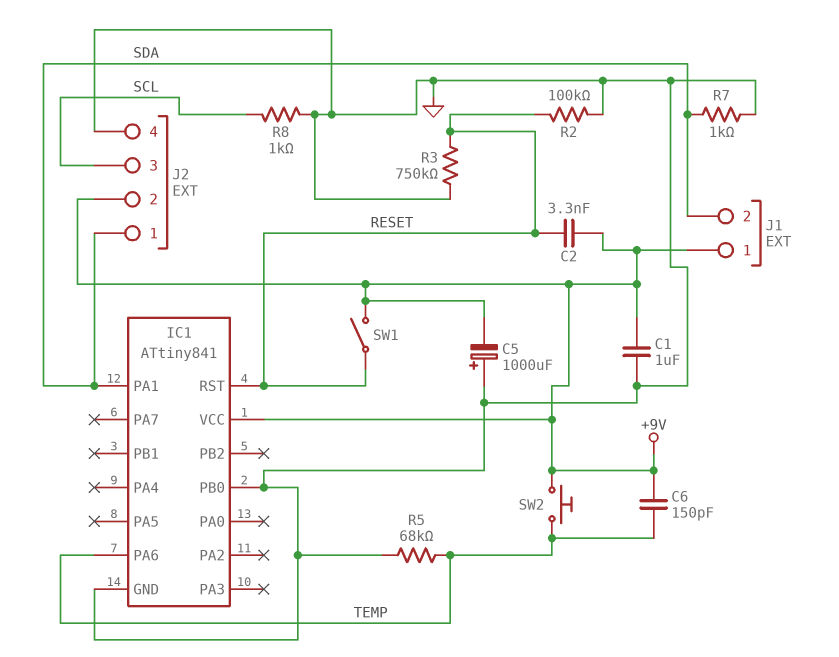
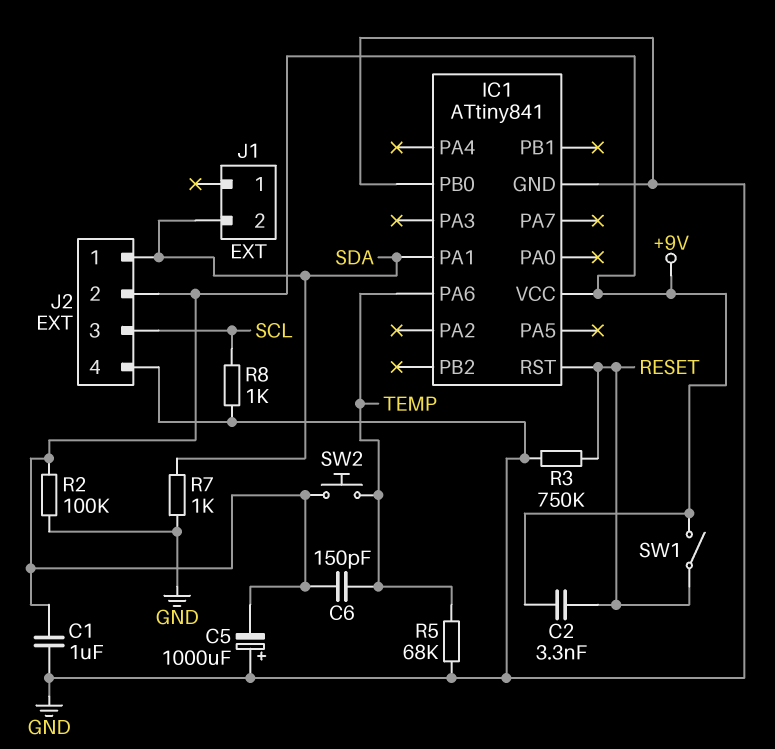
J1 pin 1: +9V -> none
R2: 100k (GND, RESET) -> 100k (+9V, GND)

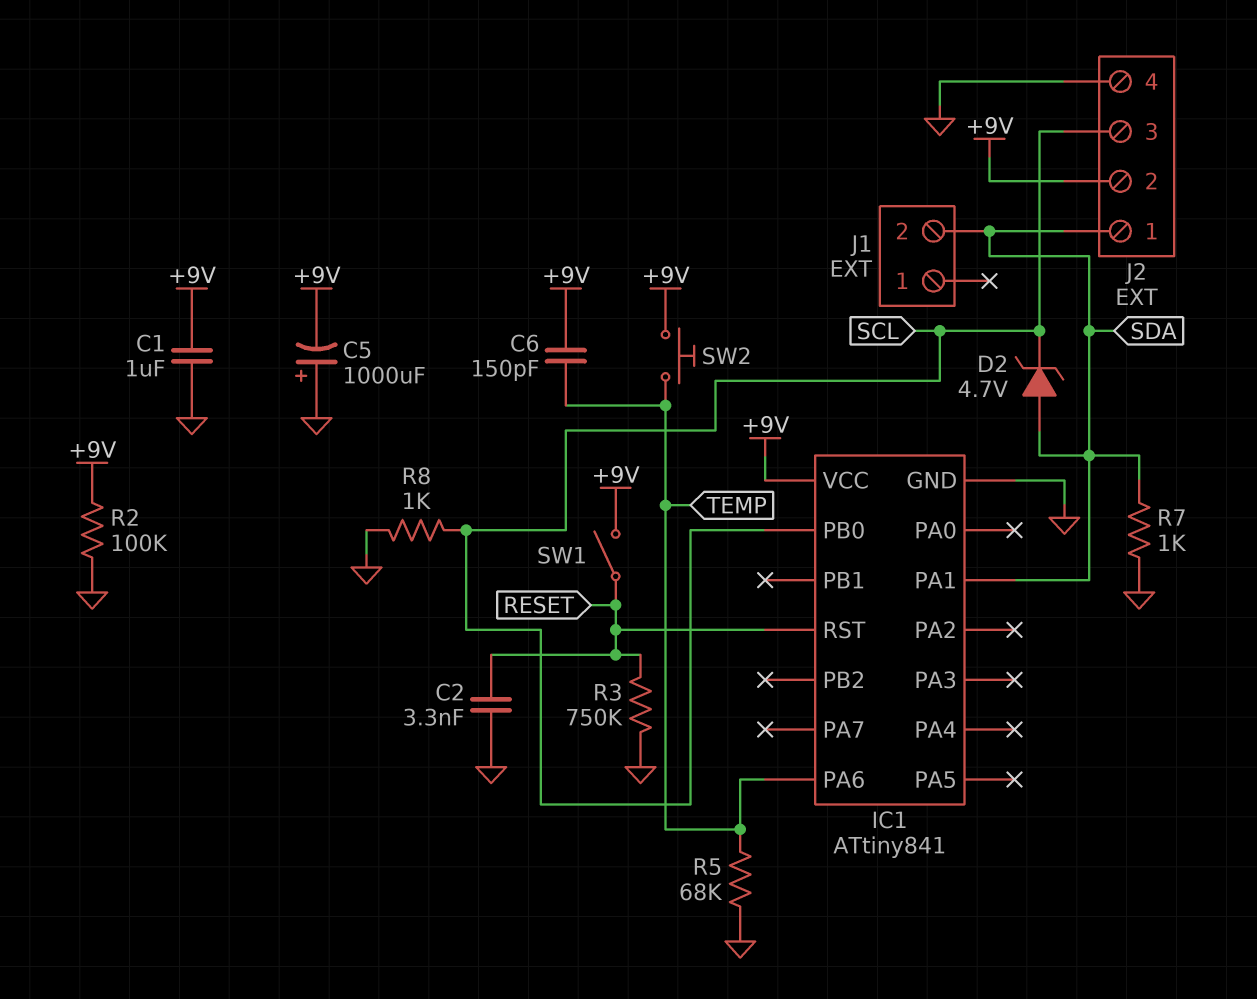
C2: 3.3nF (+9V, RESET) -> 3.3nF (GND, RESET)
D2: none -> zener 4.7V (A SDA, K SCL)
IC1 pin PB0: GND -> SCL

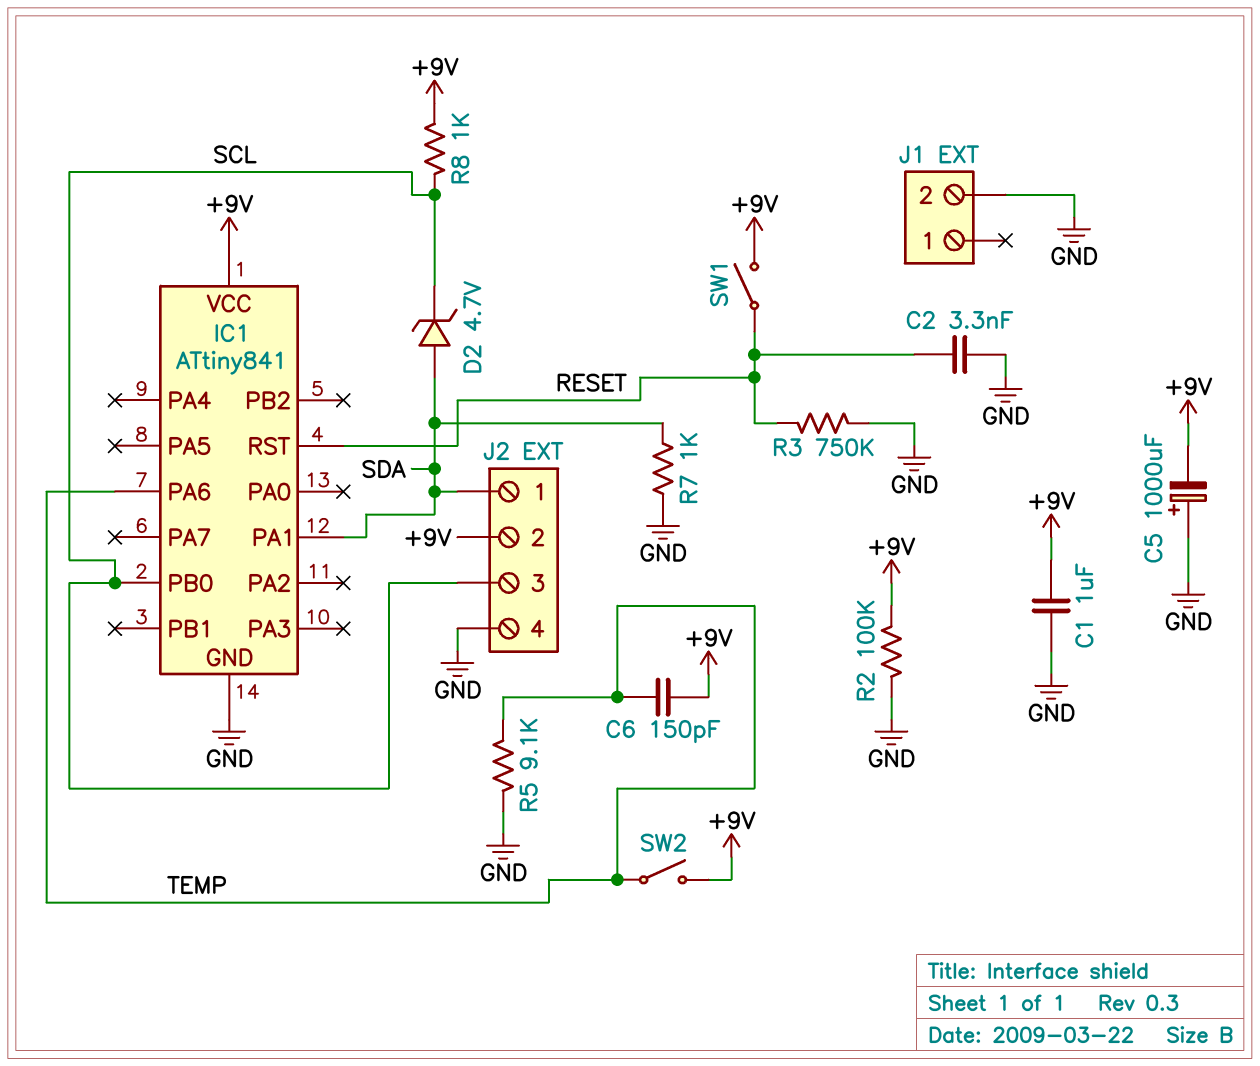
J1 pin 2: SDA -> GND
R5: 68k (GND, TEMP) -> 9.1k (GND, TEMP)
R8: 1k (GND, SCL) -> 1k (+9V, SCL)
SW2: button (+9V, TEMP) -> switch (+9V, TEMP)

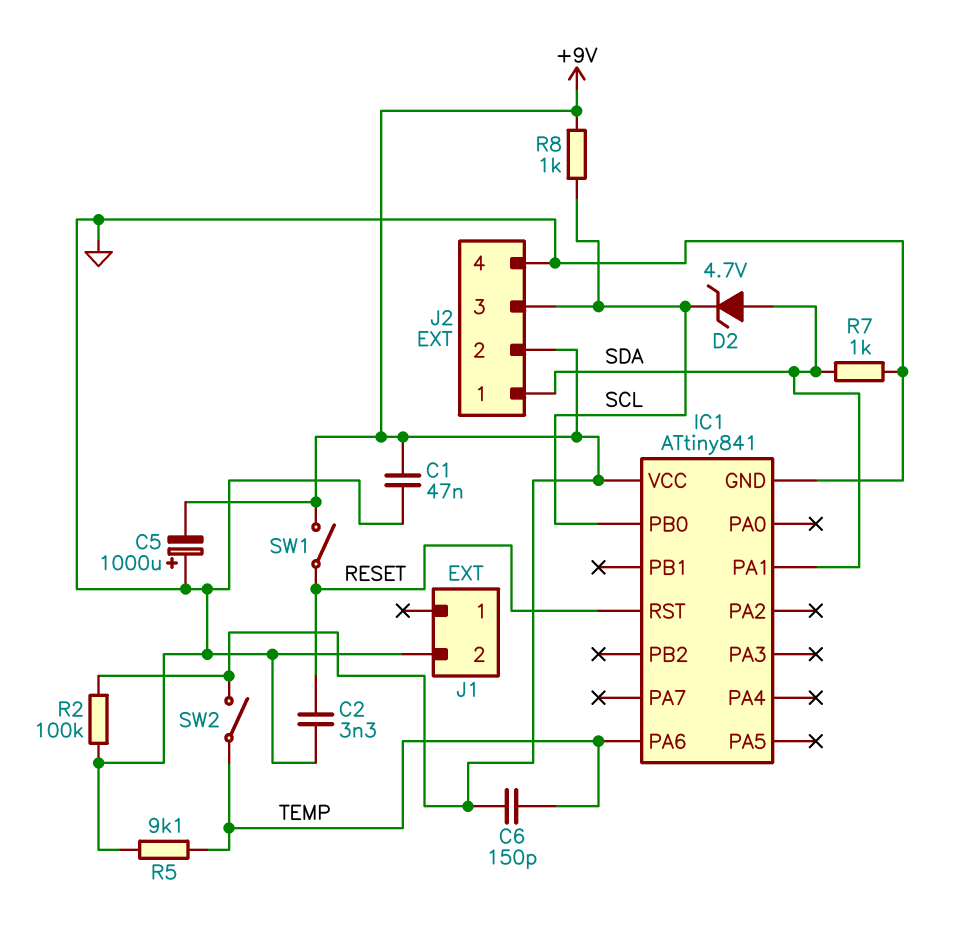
C1: 1uF (+9V, GND) -> 47nF (+9V, GND)
R3: 750k (GND, RESET) -> none

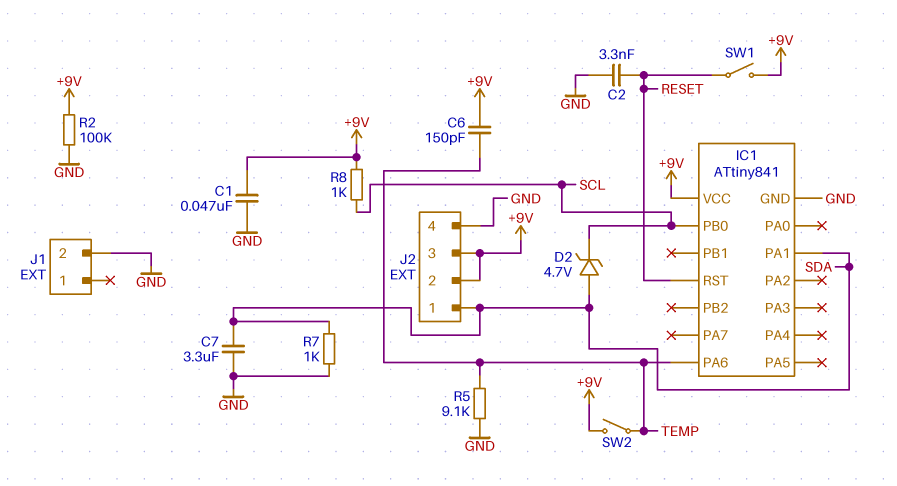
C5: 1000uF (plus GND, minus +9V) -> none
C7: none -> 3.3uF (GND, SDA)
J2 pin 3: SCL -> +9V

